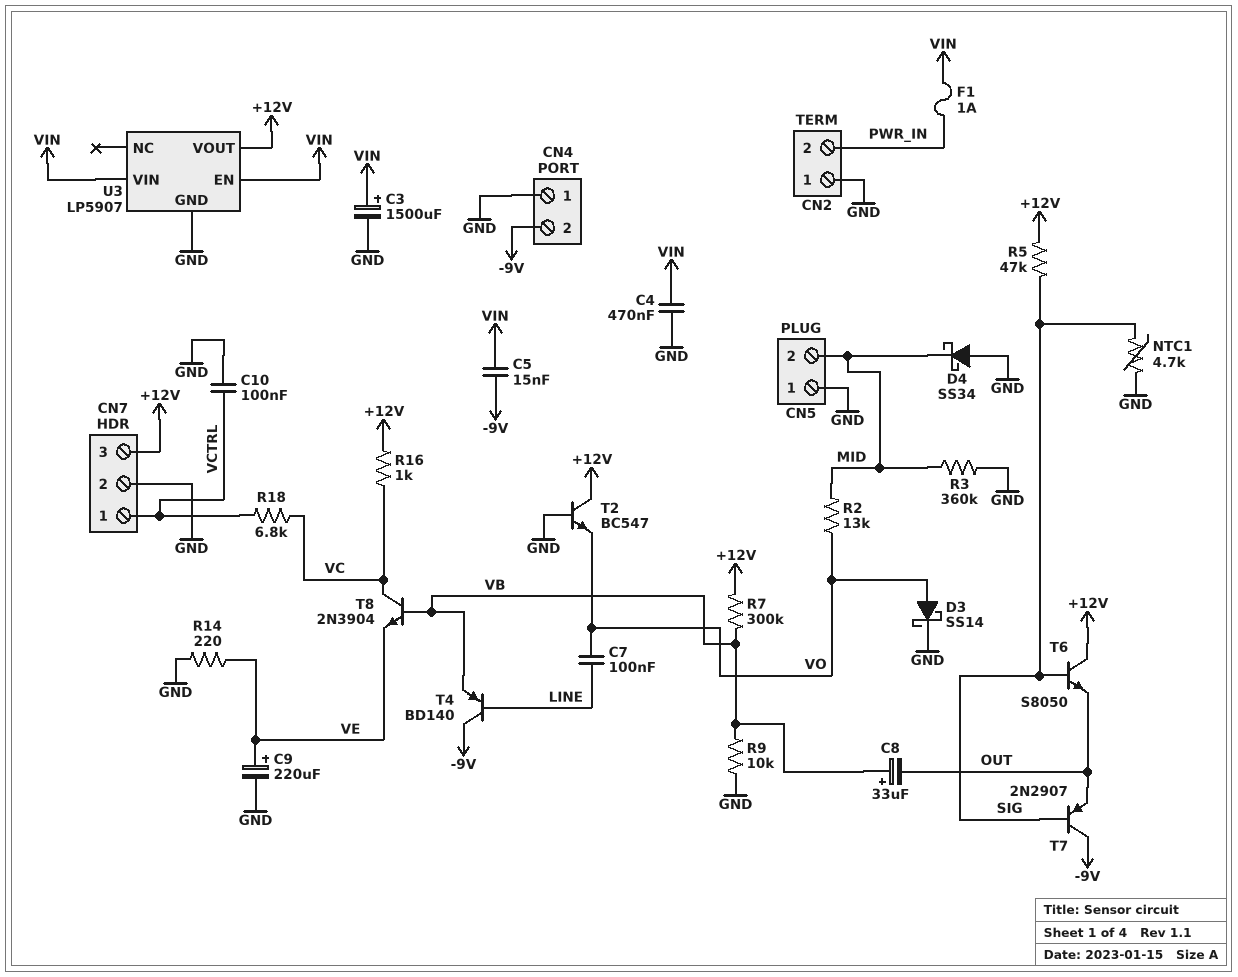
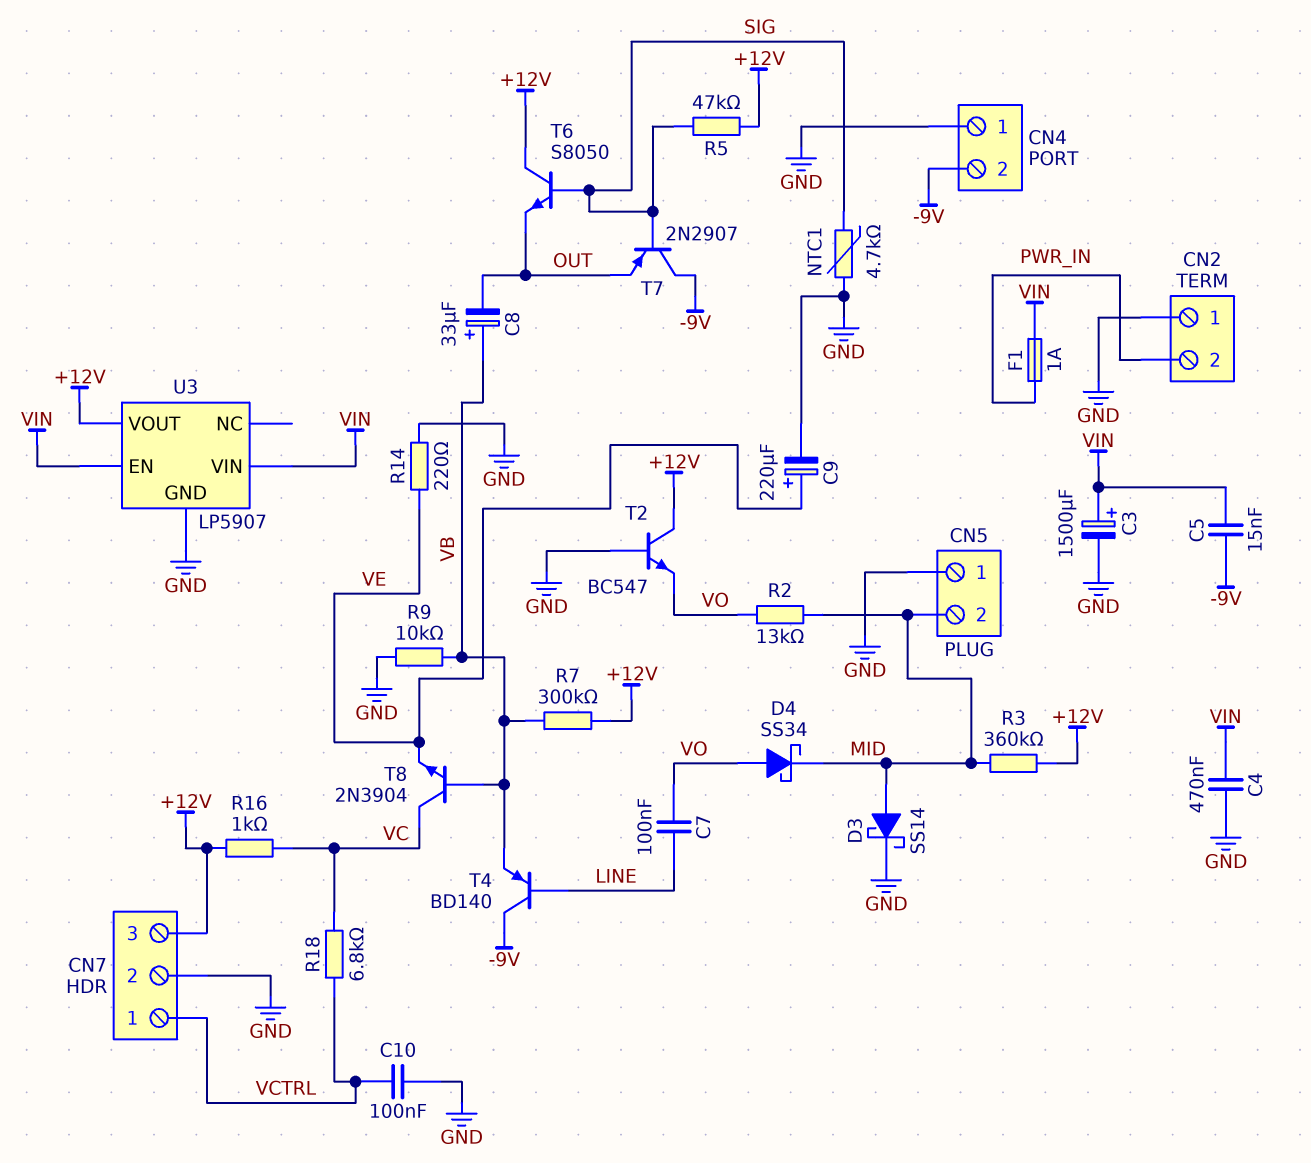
D3: schottky SS14 (A VO, K GND) -> schottky SS14 (A MID, K GND)
D4: schottky SS34 (A GND, K MID) -> schottky SS34 (A VO, K MID)
R3: 360k (GND, MID) -> 360k (+12V, MID)

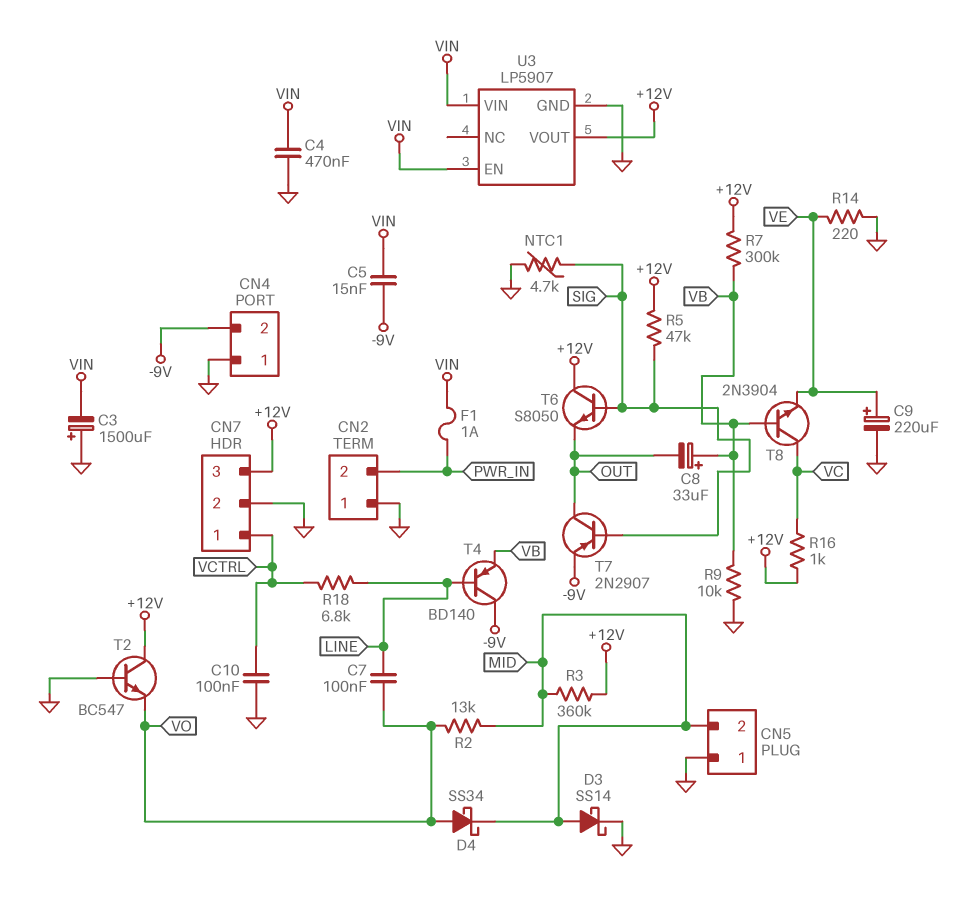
C3: 1500uF (plus VIN, minus GND) -> 1500uF (plus GND, minus VIN)
R18: 6.8k (VC, VCTRL) -> 6.8k (LINE, VCTRL)
T7: PNP 2N2907 (B SIG, C -9V, E OUT) -> PNP 2N2907 (B SIG, C OUT, E -9V)

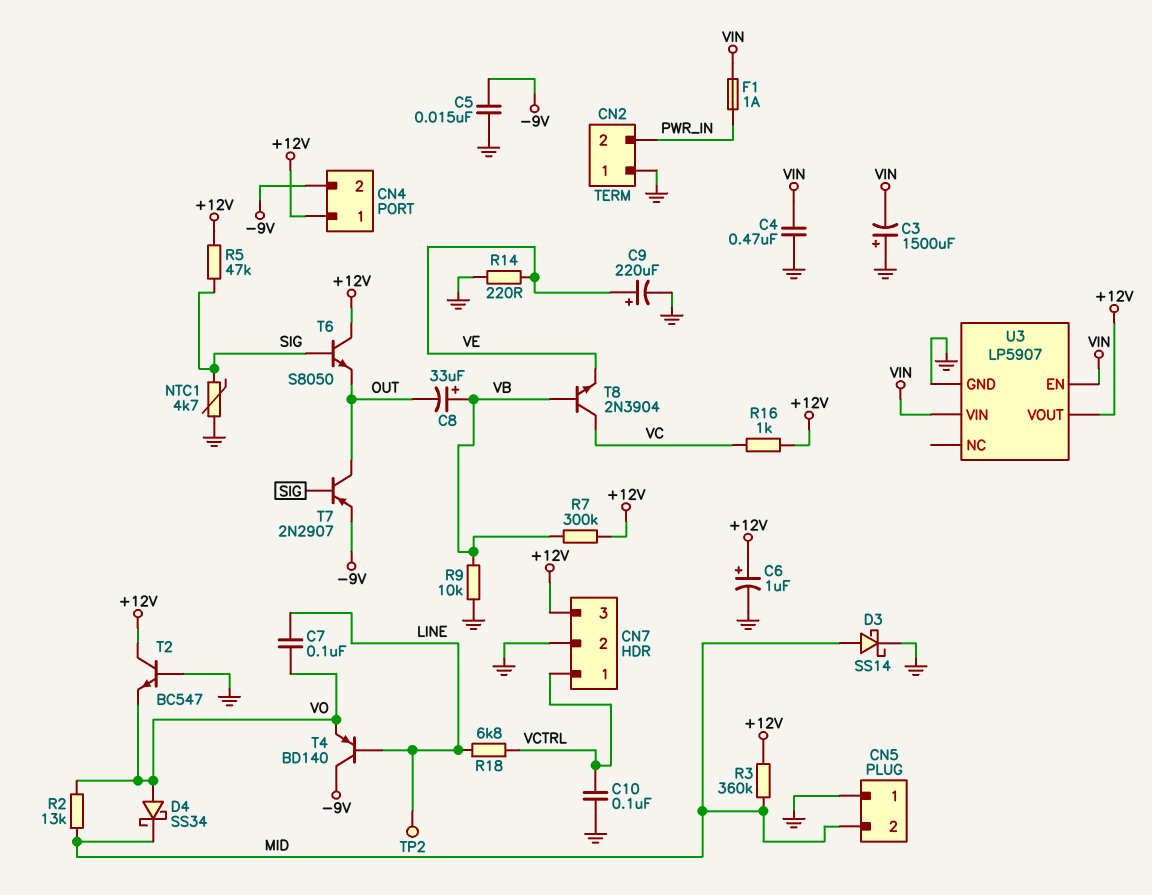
C5: 15nF (-9V, VIN) -> 15nF (-9V, GND)
C6: none -> 1uF (plus +12V, minus GND)
CN4 pin 1: GND -> +12V
T4: PNP BD140 (B LINE, C -9V, E VB) -> PNP BD140 (B LINE, C -9V, E VO)
TP2: none -> test point (LINE)

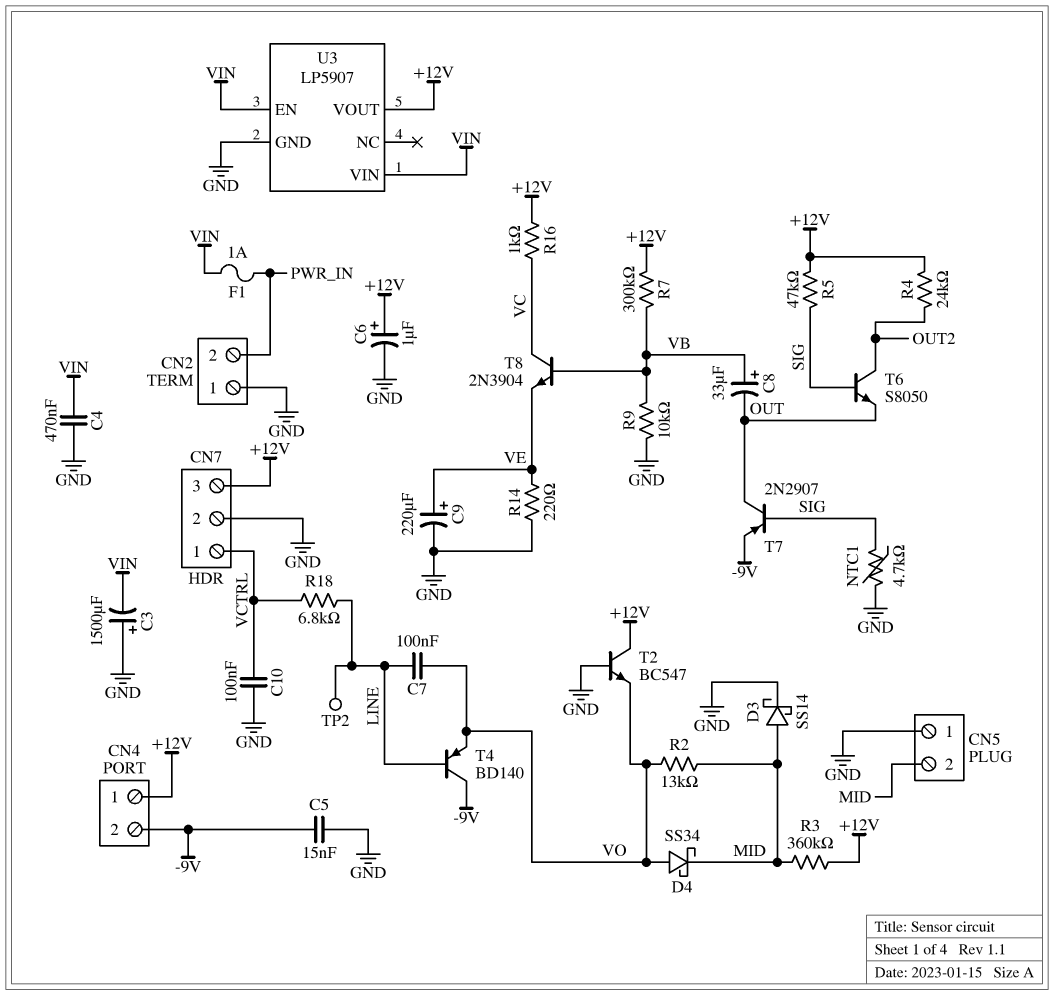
R4: none -> 24k (+12V, OUT2)
T6: NPN S8050 (B SIG, C +12V, E OUT) -> NPN S8050 (B SIG, C OUT2, E OUT)

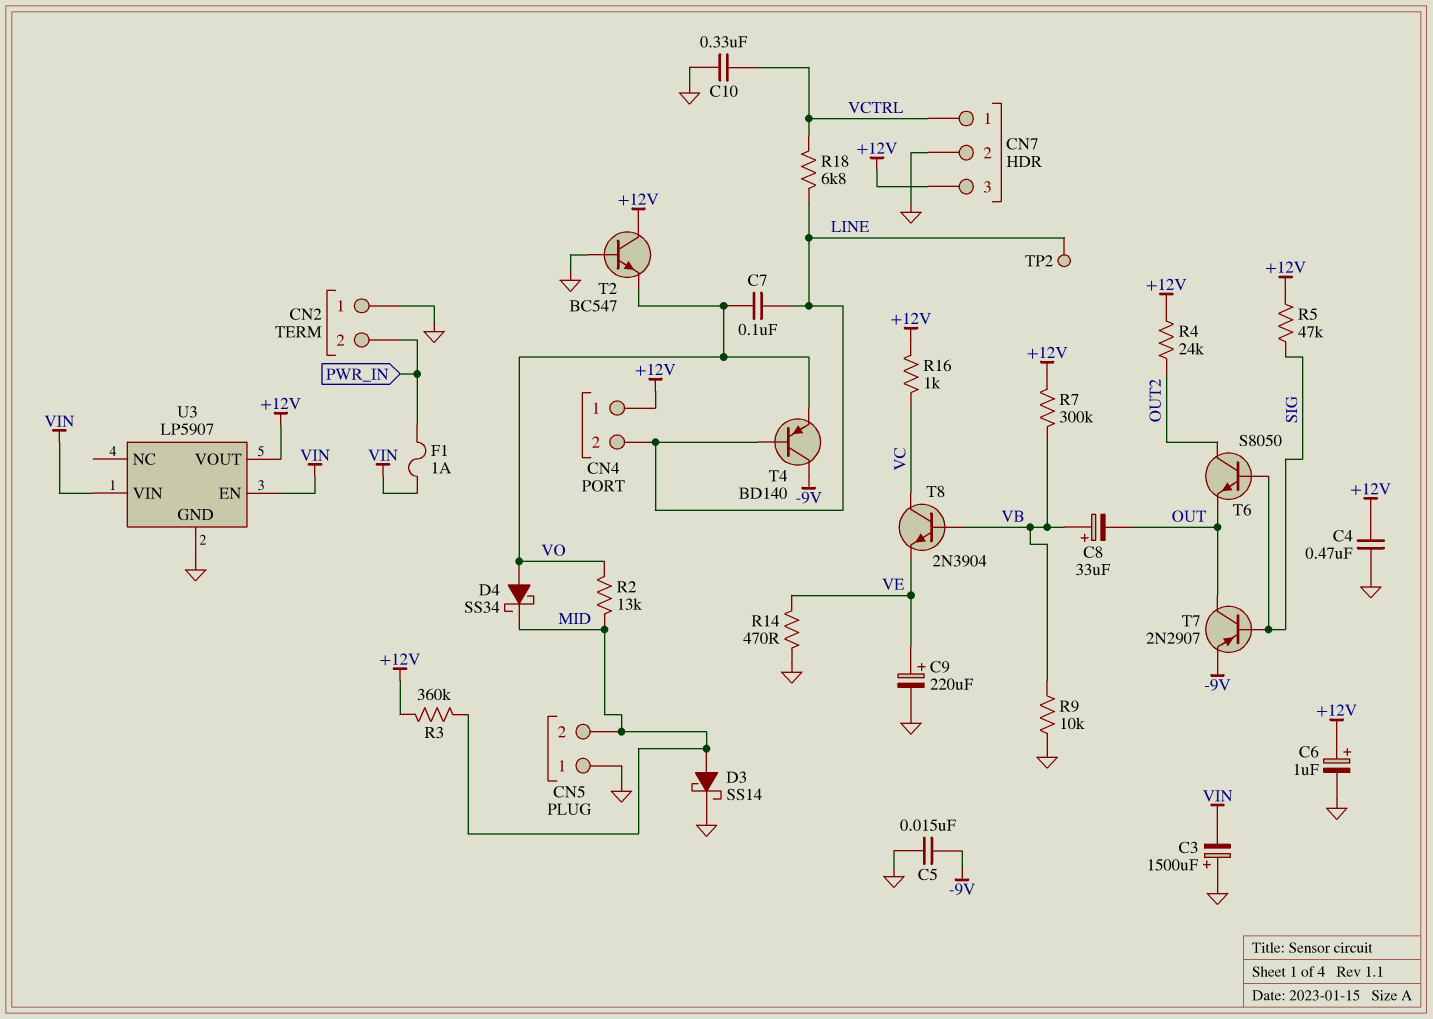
C4: 470nF (GND, VIN) -> 470nF (+12V, GND)
C10: 100nF (GND, VCTRL) -> 330nF (GND, VCTRL)
CN4 pin 2: -9V -> LINE
NTC1: 4.7k (GND, SIG) -> none
R14: 220 (GND, VE) -> 470 (GND, VE)

